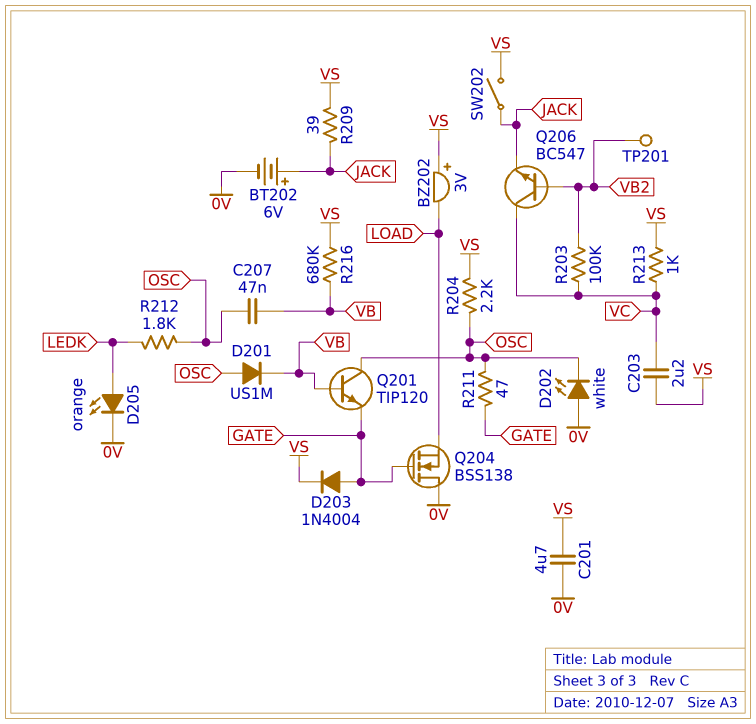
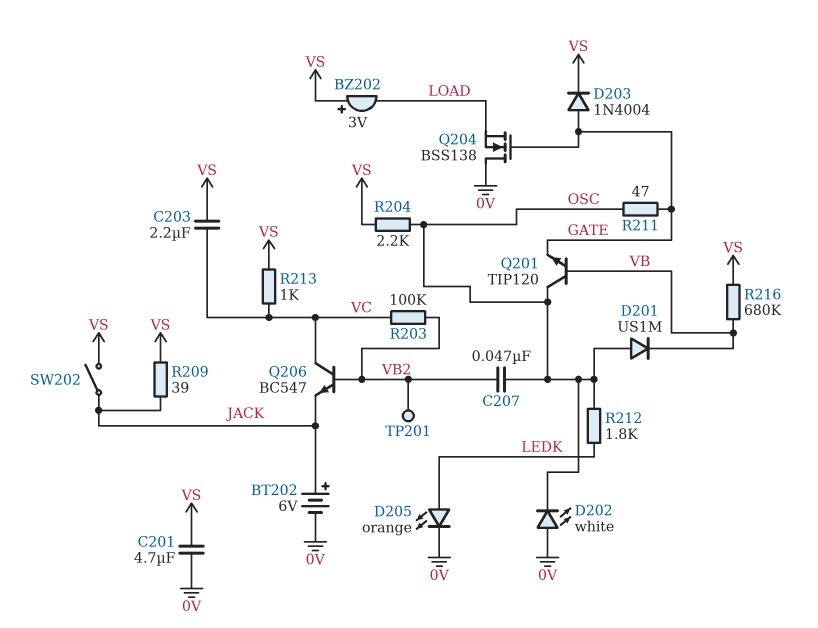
C207: 47nF (OSC, VB) -> 47nF (OSC, VB2)

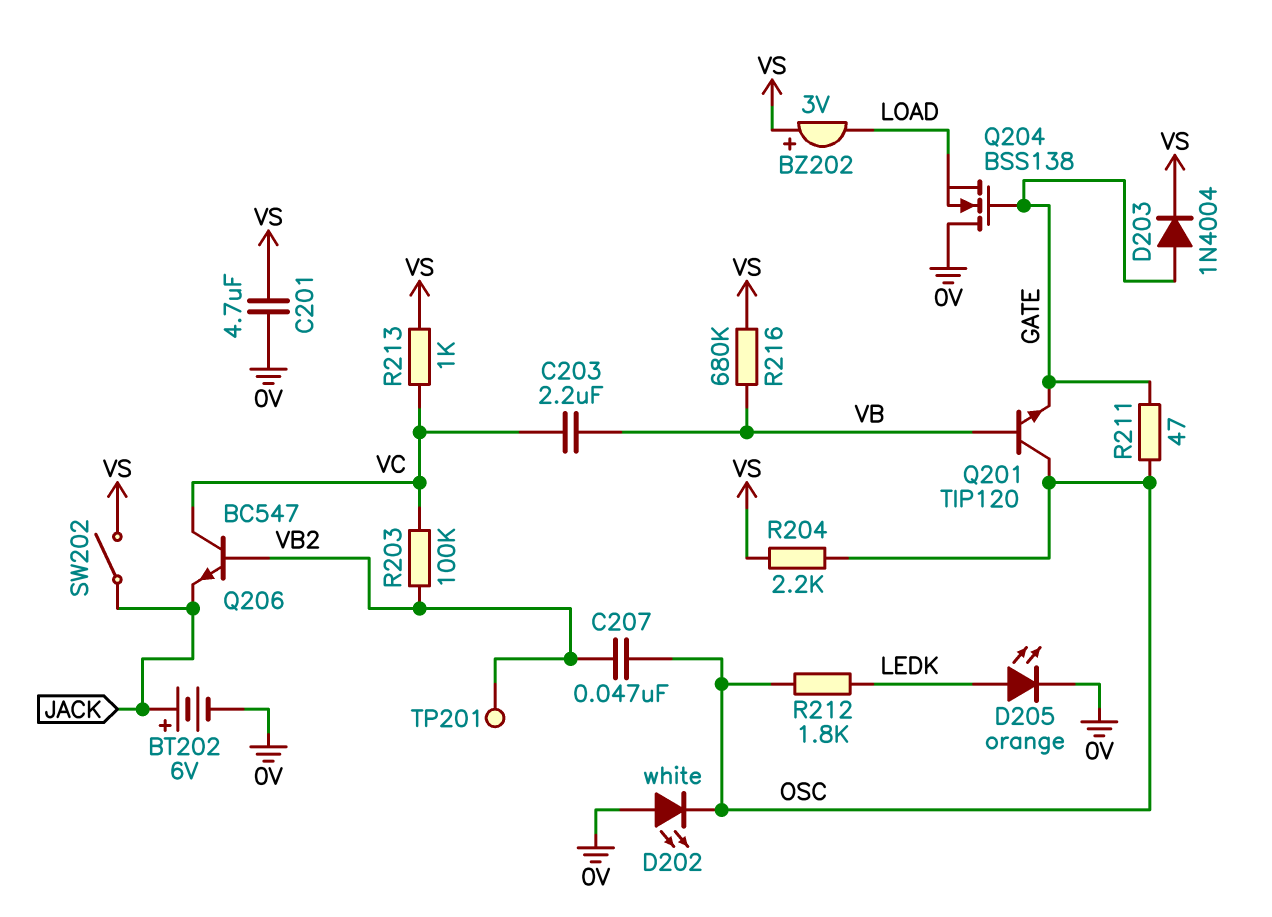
C203: 2.2uF (VC, VS) -> 2.2uF (VB, VC)
D201: diode US1M (A OSC, K VB) -> none
R209: 39 (JACK, VS) -> none

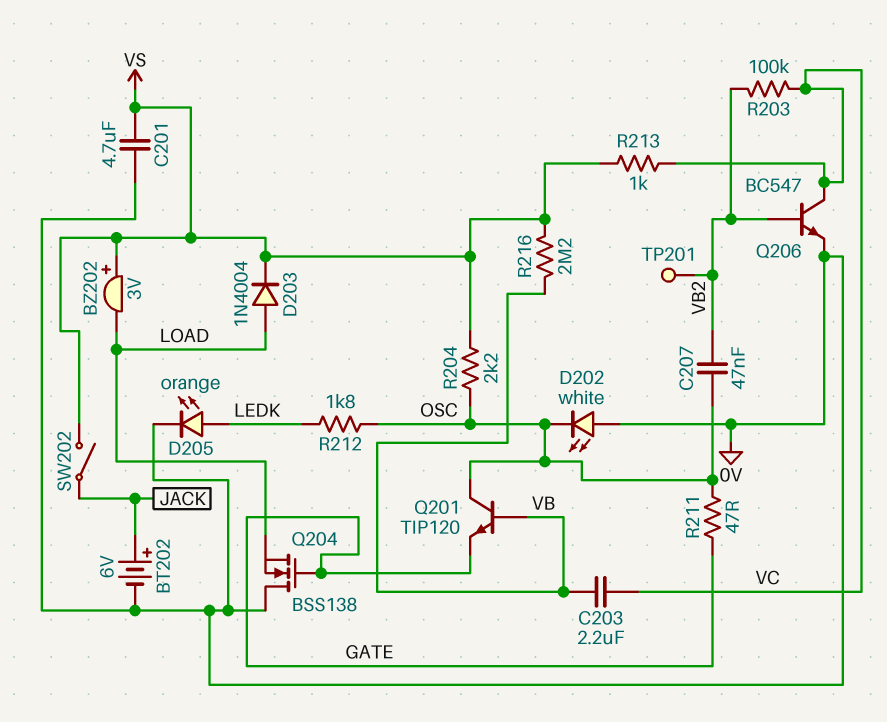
D203: diode 1N4004 (A GATE, K VS) -> diode 1N4004 (A LOAD, K VS)
Q206: NPN BC547 (B VB2, C VC, E JACK) -> NPN BC547 (B VB2, C VC, E 0V)
R216: 680k (VB, VS) -> 2.2M (VB, VS)

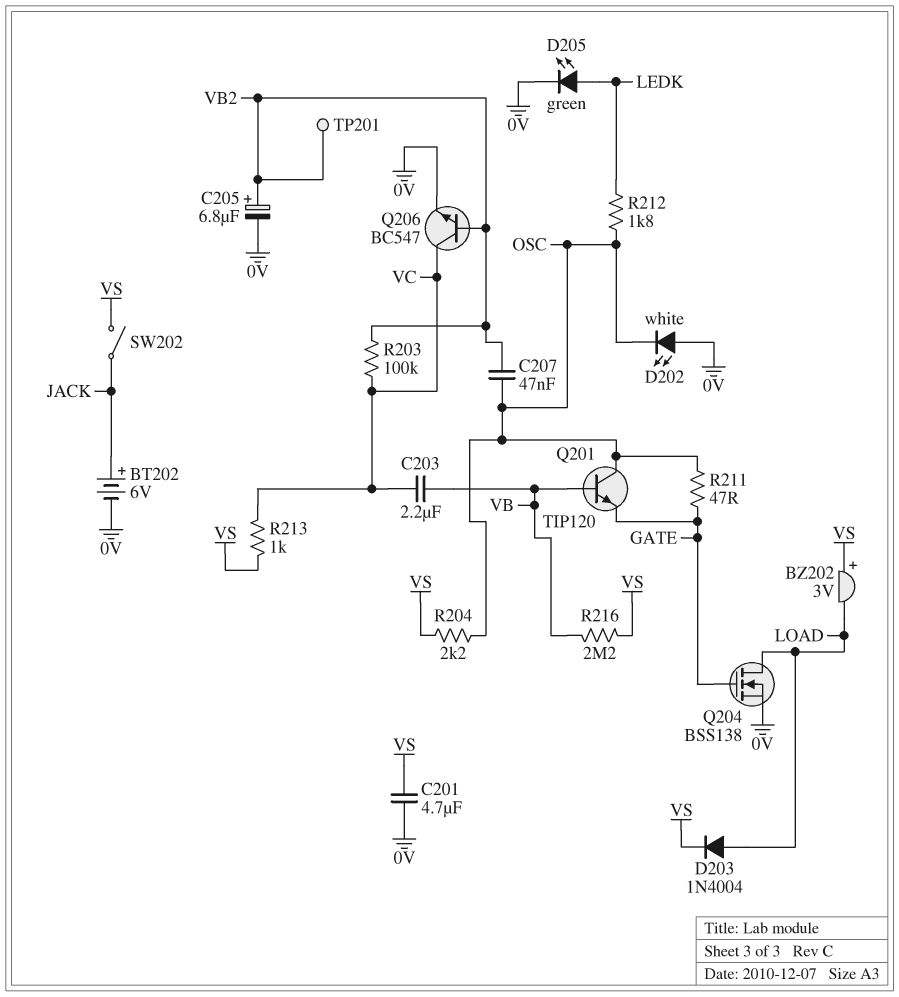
C205: none -> 6.8uF (plus VB2, minus 0V)
D205: LED orange (A LEDK, K 0V) -> LED green (A LEDK, K 0V)
Q204: NMOS BSS138 (G GATE, D 0V, S LOAD) -> NMOS BSS138 (G GATE, D LOAD, S 0V)

